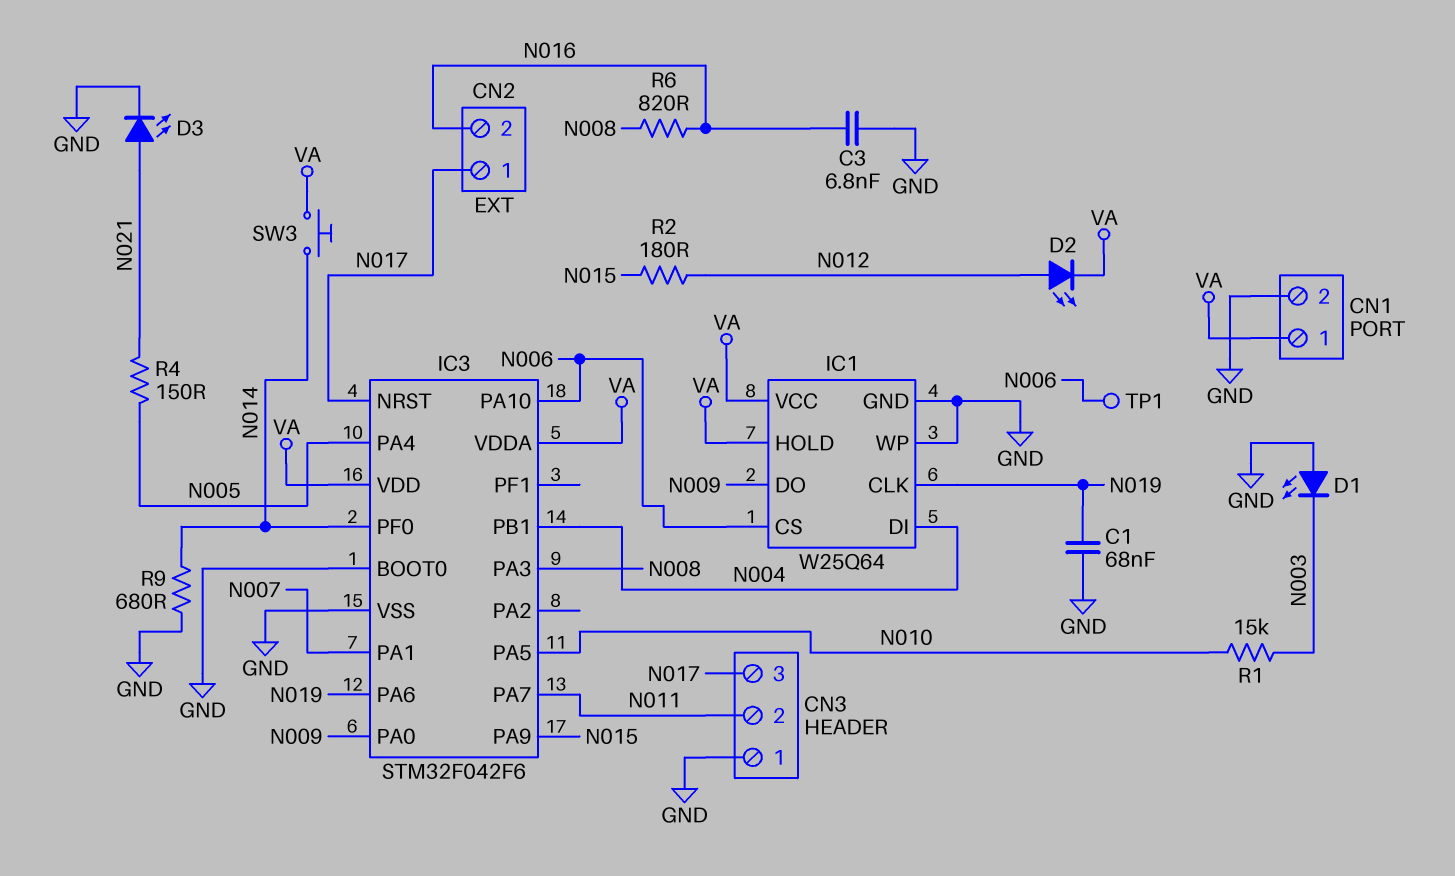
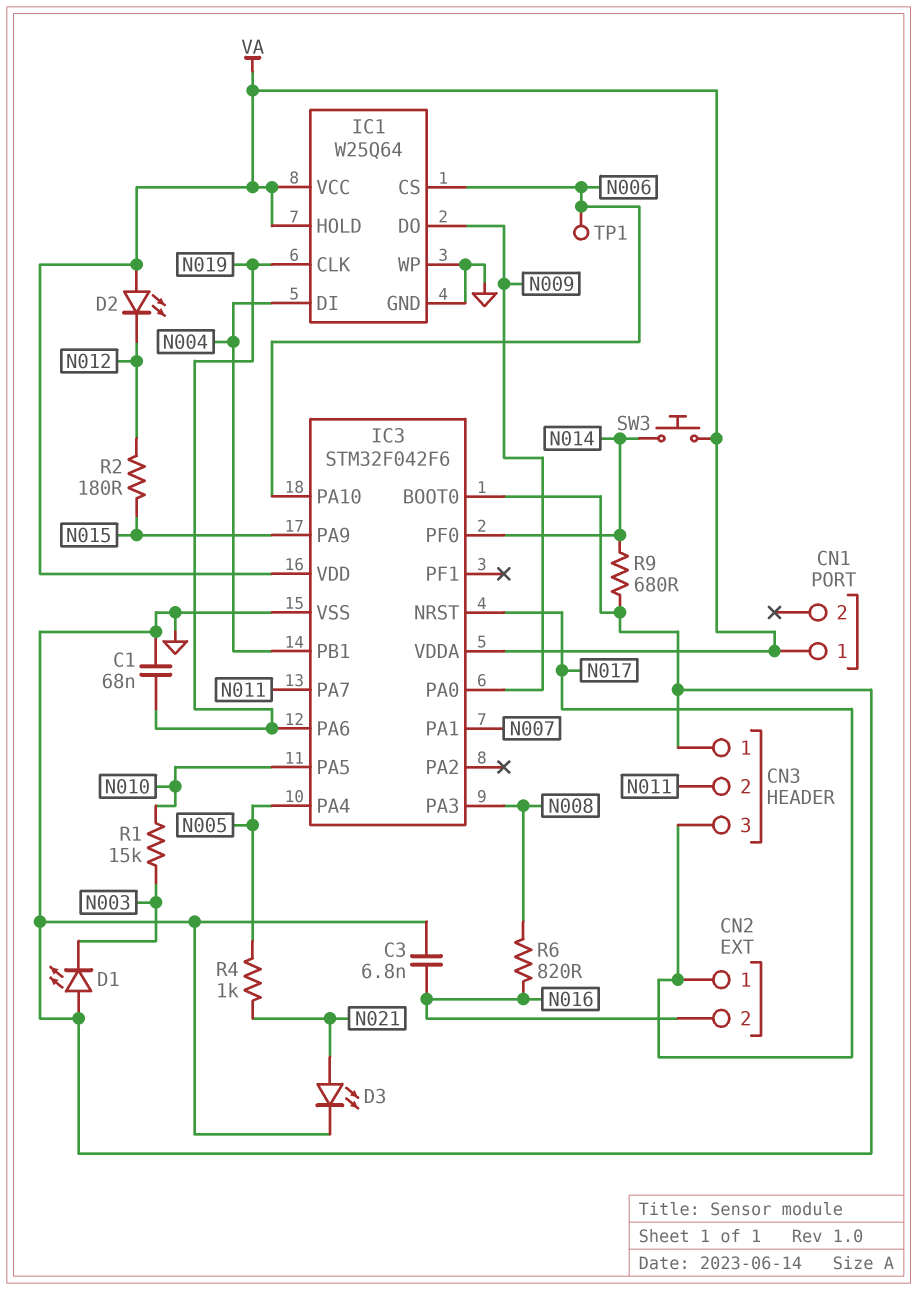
CN1 pin 2: GND -> none
D2: LED (A N012, K VA) -> LED (A VA, K N012)
R4: 150 (N005, N021) -> 1k (N005, N021)

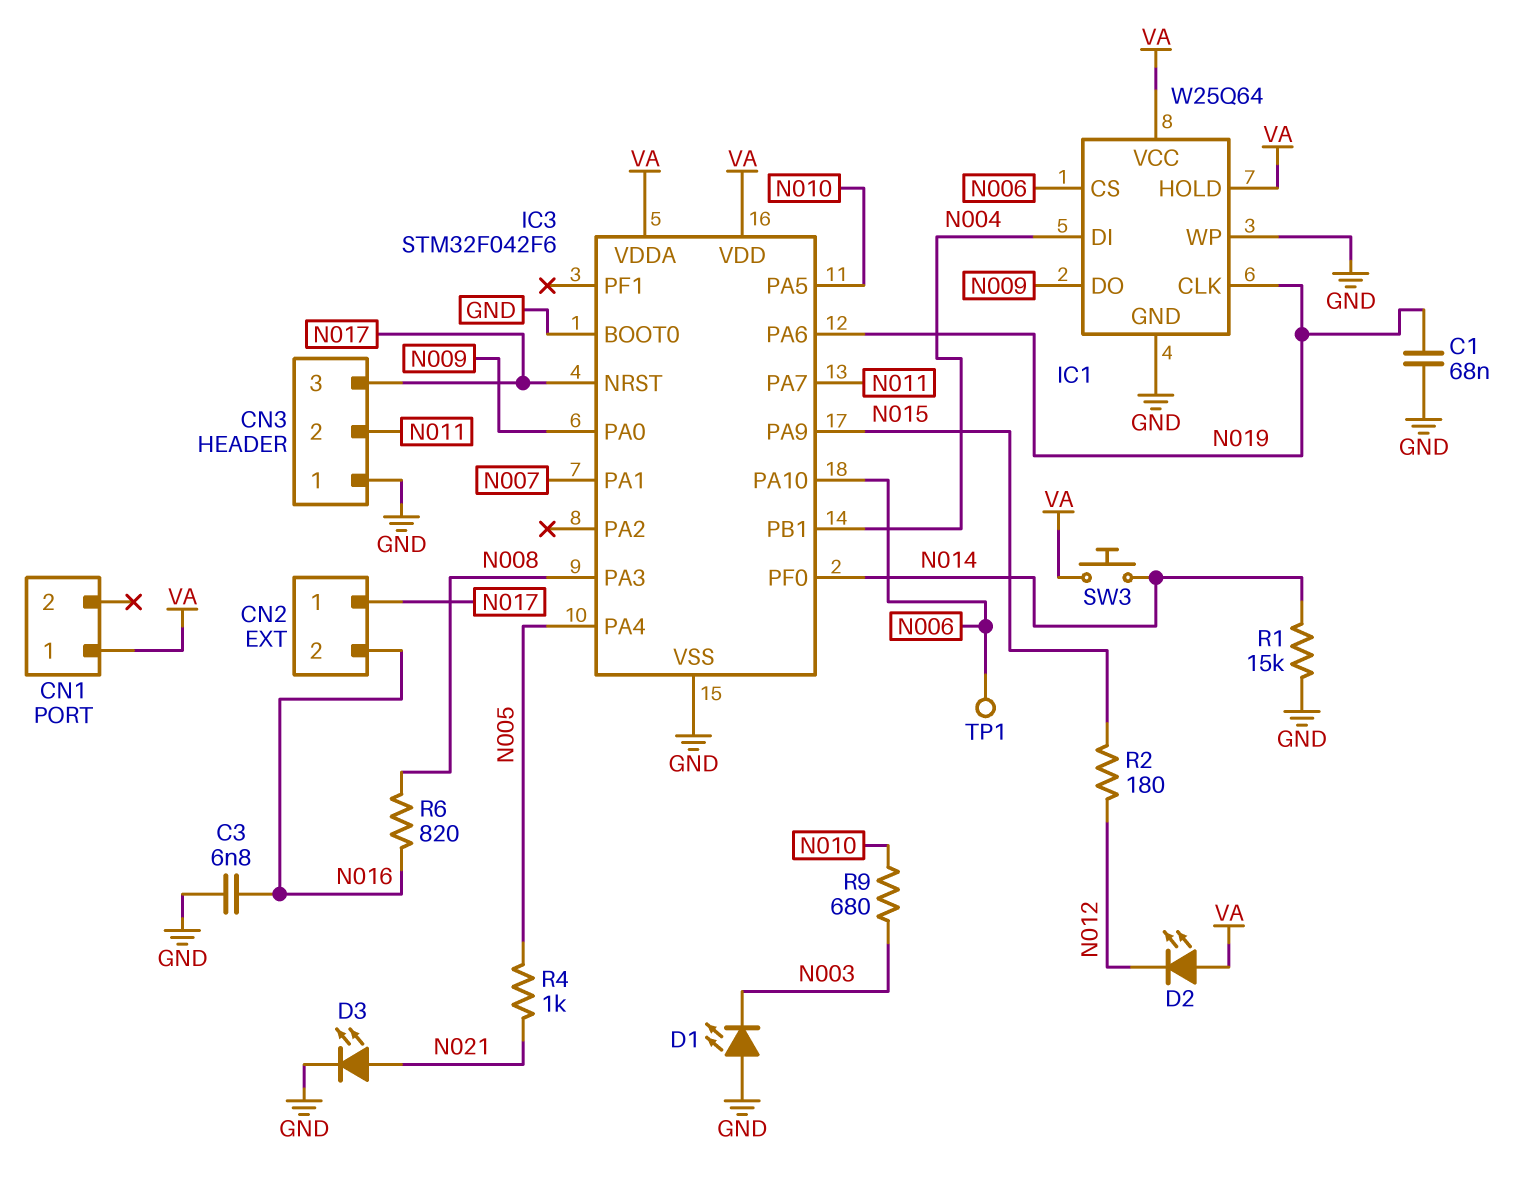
R1: 15k (N003, N010) -> 15k (GND, N014)
R9: 680 (GND, N014) -> 680 (N003, N010)

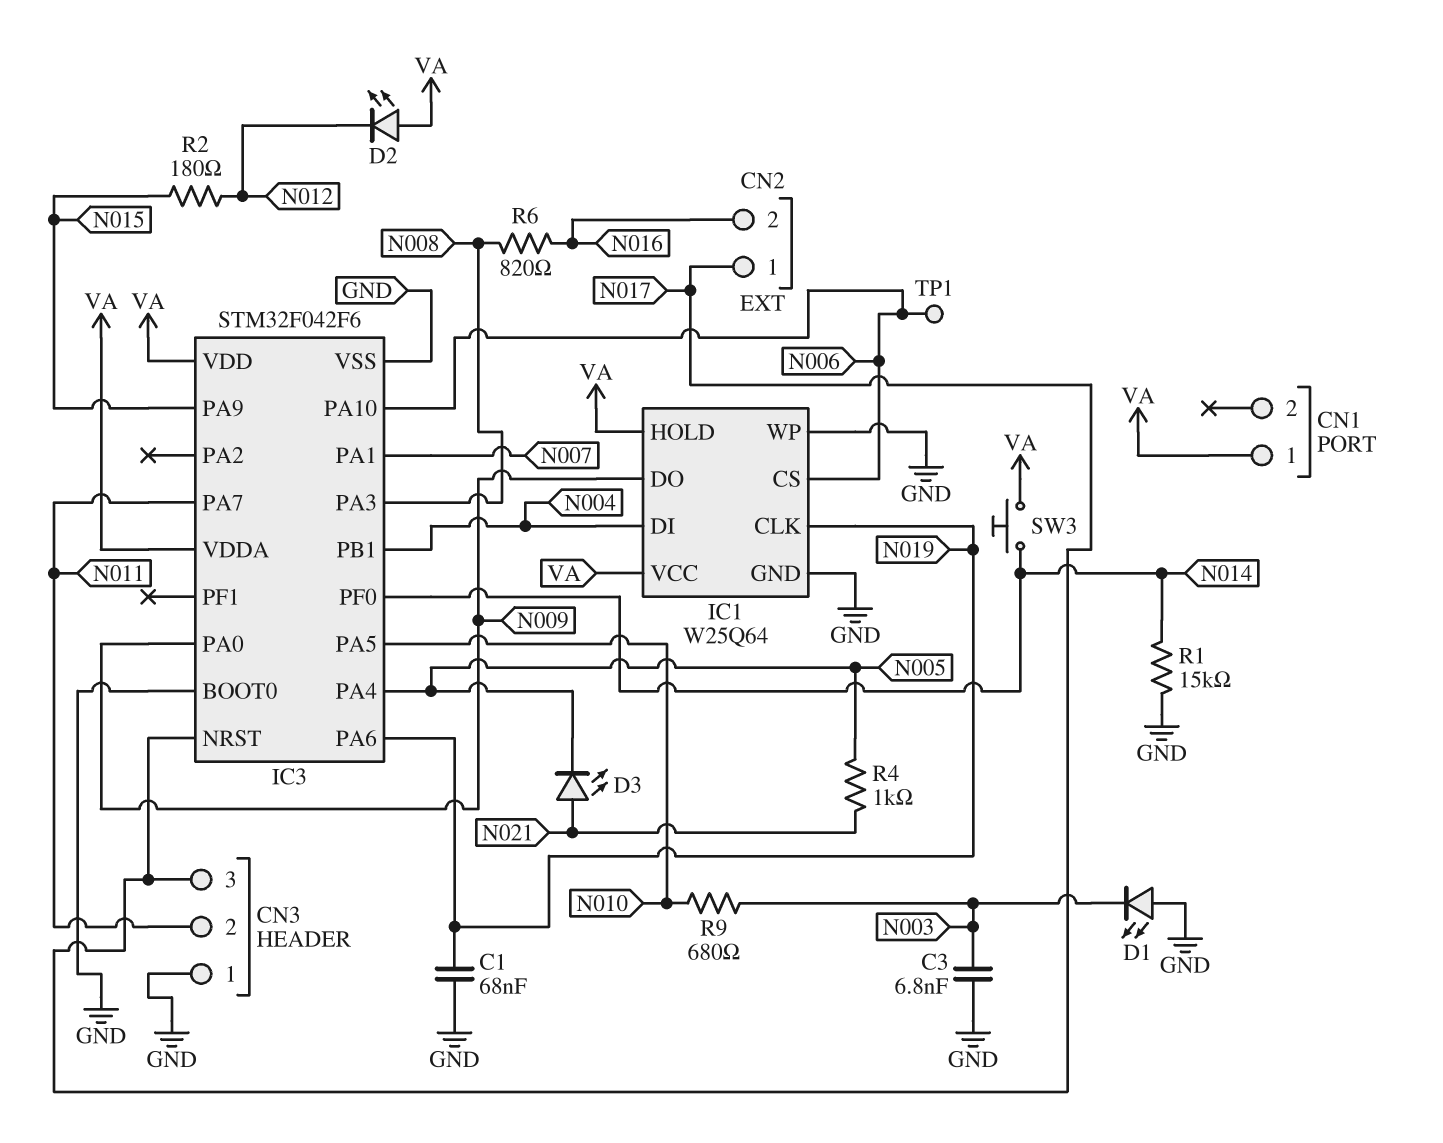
C3: 6.8nF (GND, N016) -> 6.8nF (GND, N003)
D3: LED (A N021, K GND) -> LED (A N021, K N005)

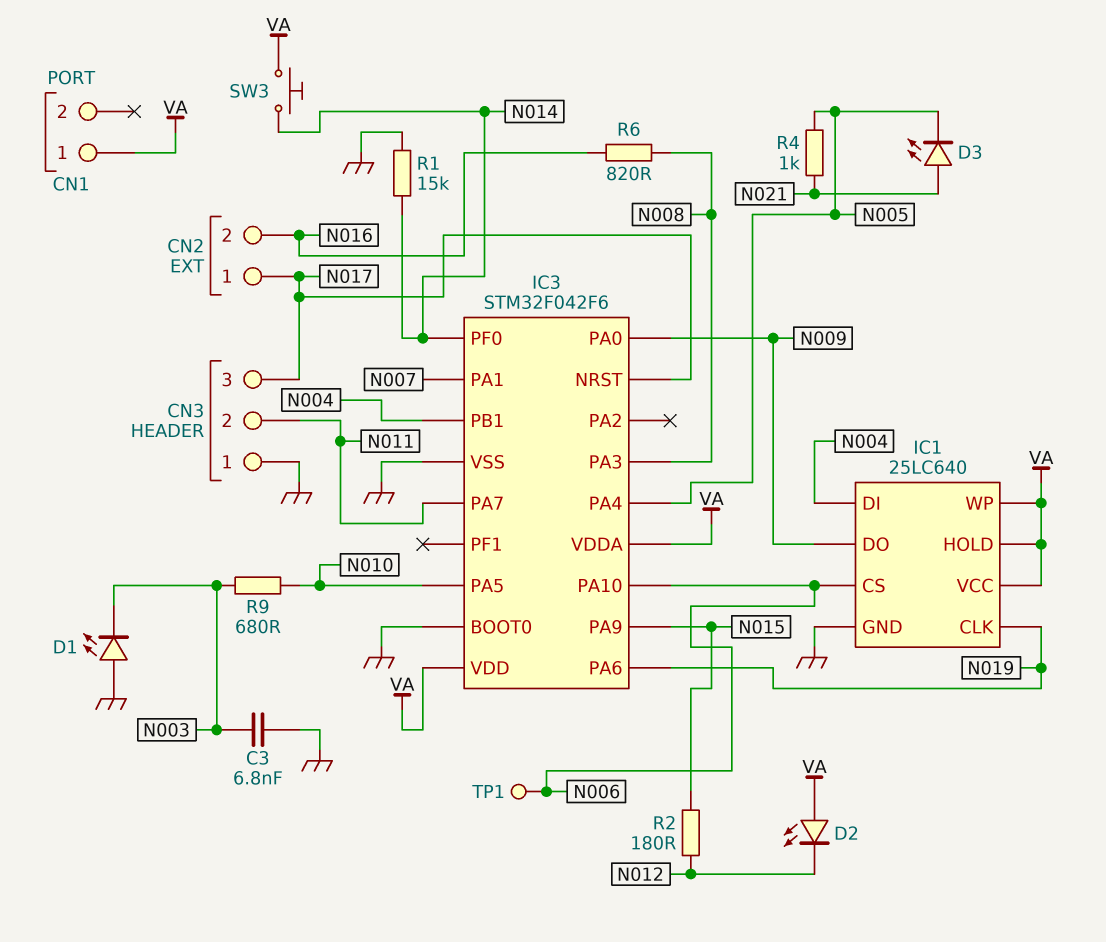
C1: 68nF (GND, N019) -> none
IC1: W25Q64 -> 25LC640
IC1 pin WP: GND -> VA

